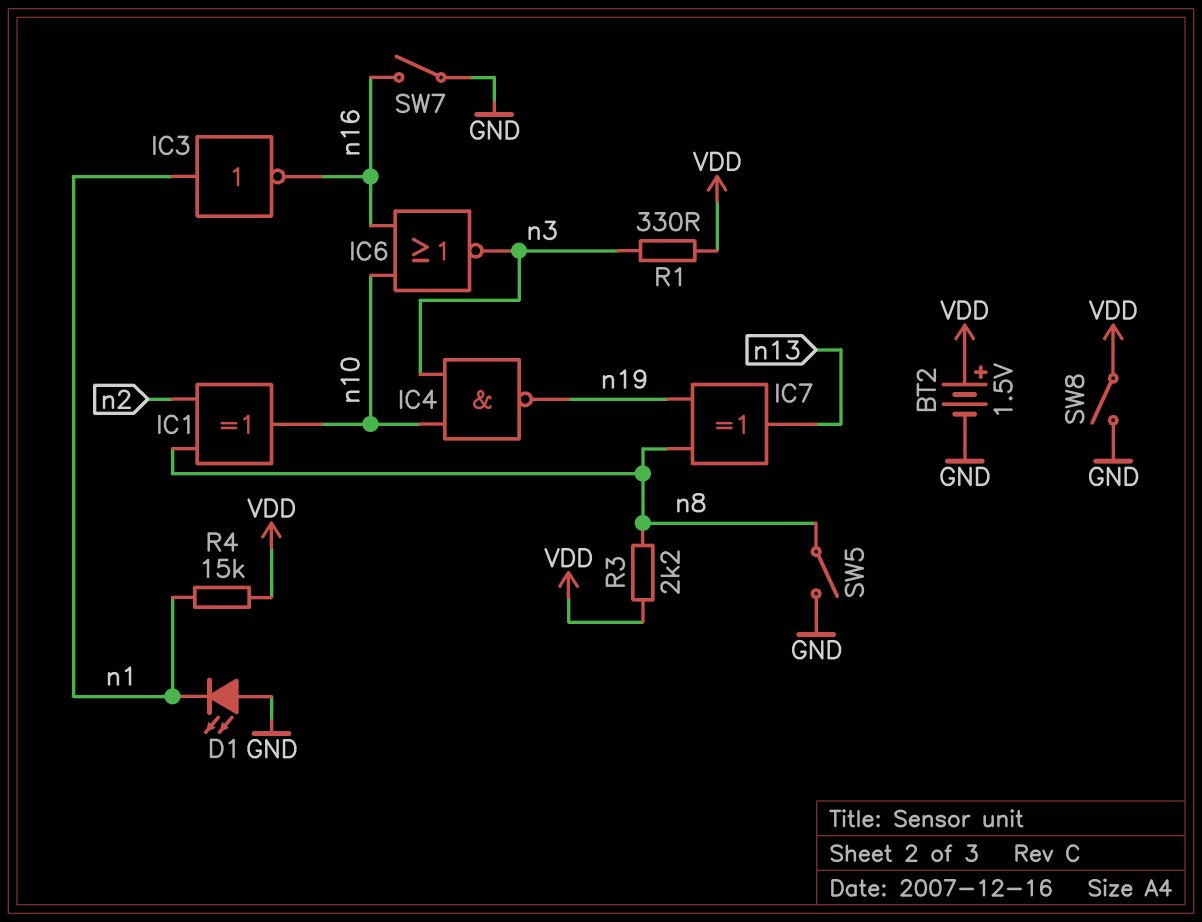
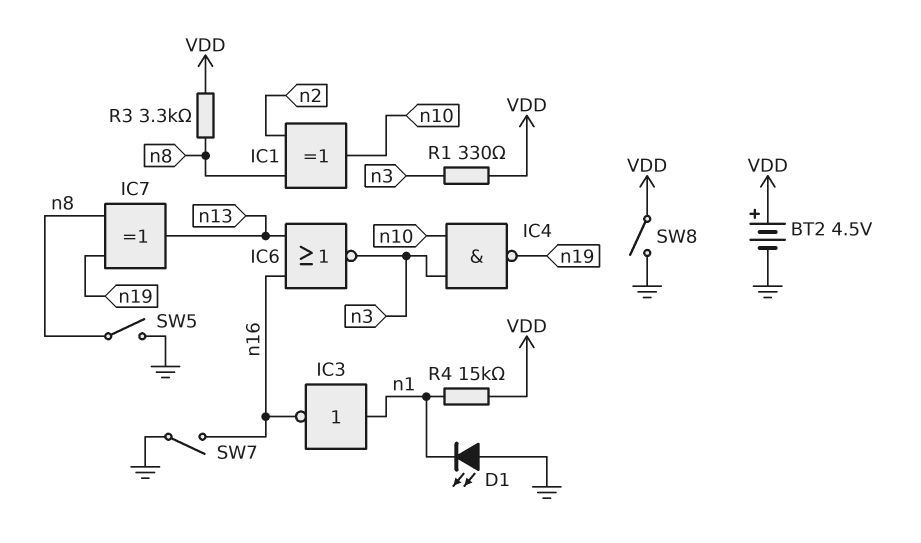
BT2: 1.5V (plus VDD, minus GND) -> 4.5V (plus VDD, minus GND)
IC6: NOR (in n10, in n16, out n3) -> NOR (in n13, in n16, out n3)
R3: 2.2k (VDD, n8) -> 3.3k (VDD, n8)

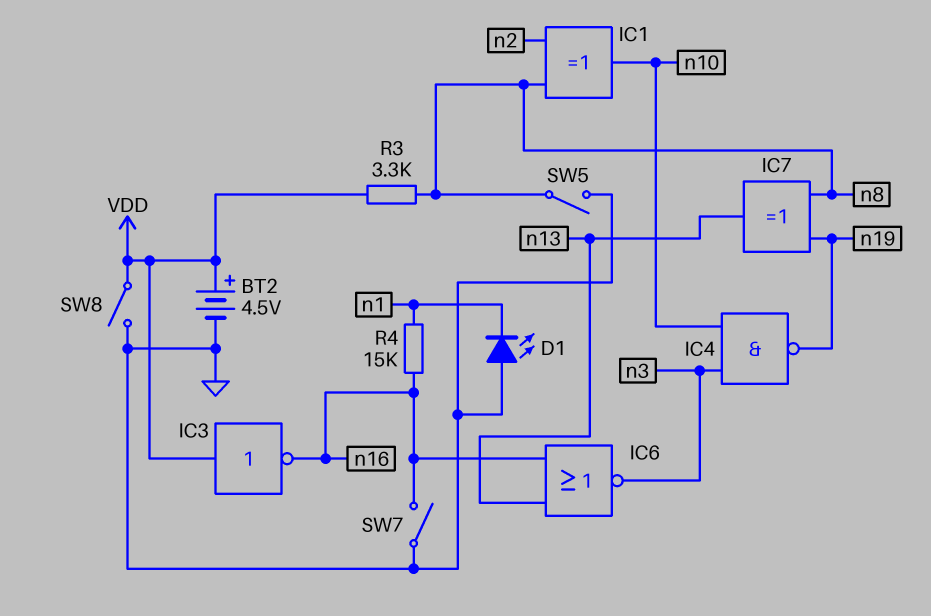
IC3: NOT (in n1, out n16) -> NOT (in VDD, out n16)
R1: 330 (VDD, n3) -> none
R4: 15k (VDD, n1) -> 15k (n1, n16)

